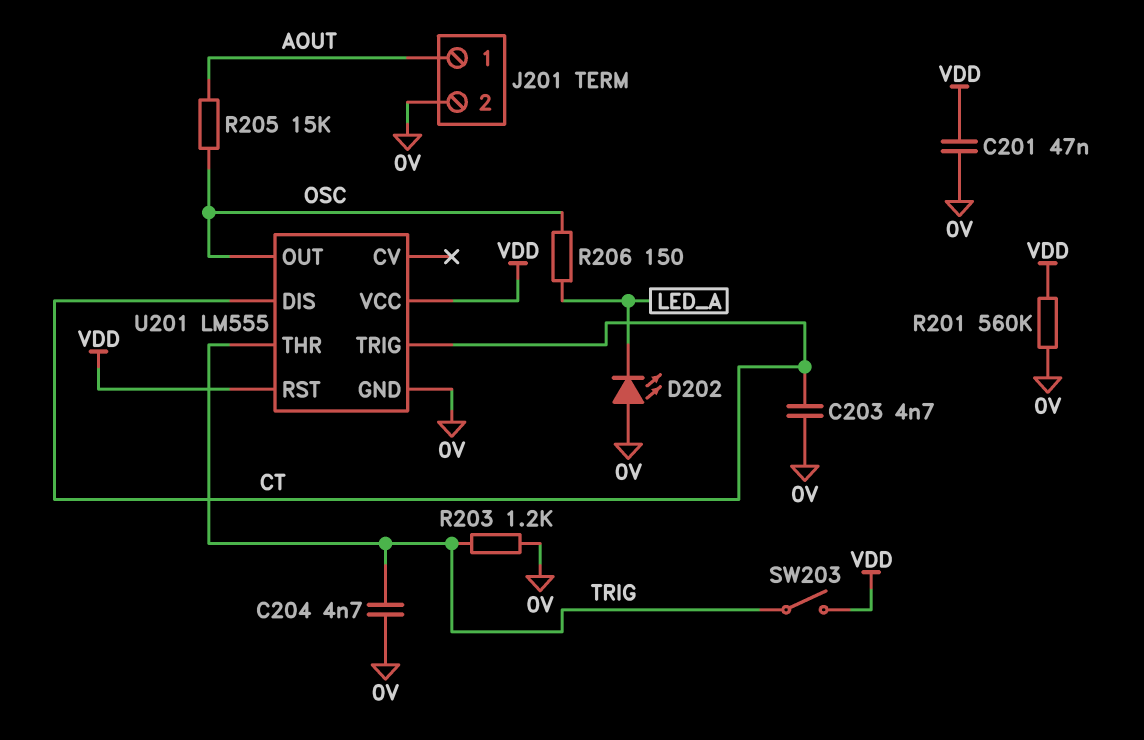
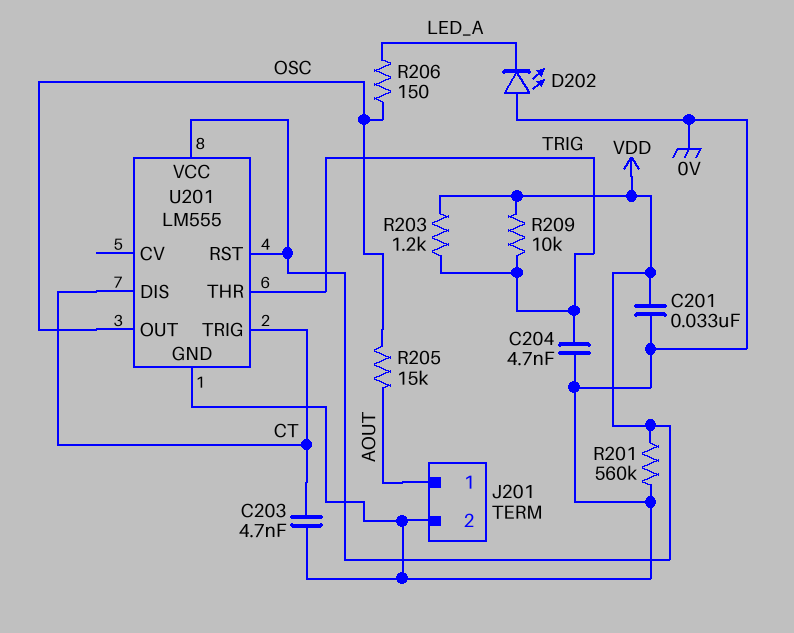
C201: 47nF (0V, VDD) -> 33nF (0V, VDD)
R203: 1.2k (0V, TRIG) -> 1.2k (TRIG, VDD)
R209: none -> 10k (TRIG, VDD)
SW203: switch (TRIG, VDD) -> none

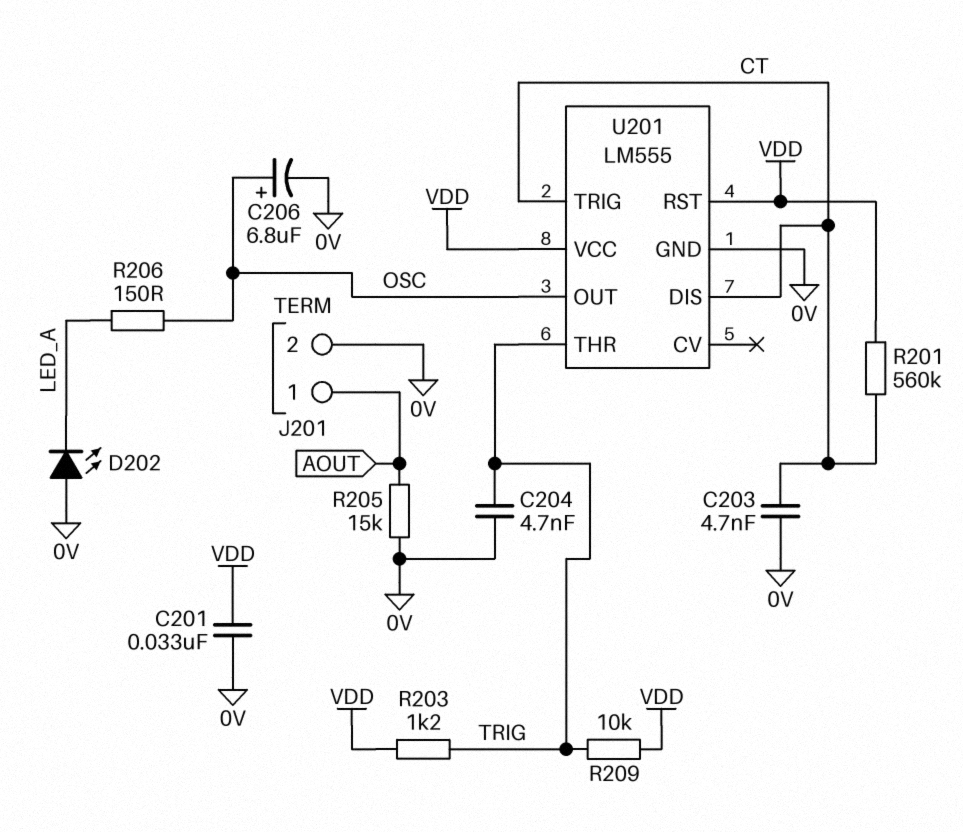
C206: none -> 6.8uF (plus OSC, minus 0V)
R201: 560k (0V, VDD) -> 560k (CT, VDD)
R205: 15k (AOUT, OSC) -> 15k (0V, AOUT)

